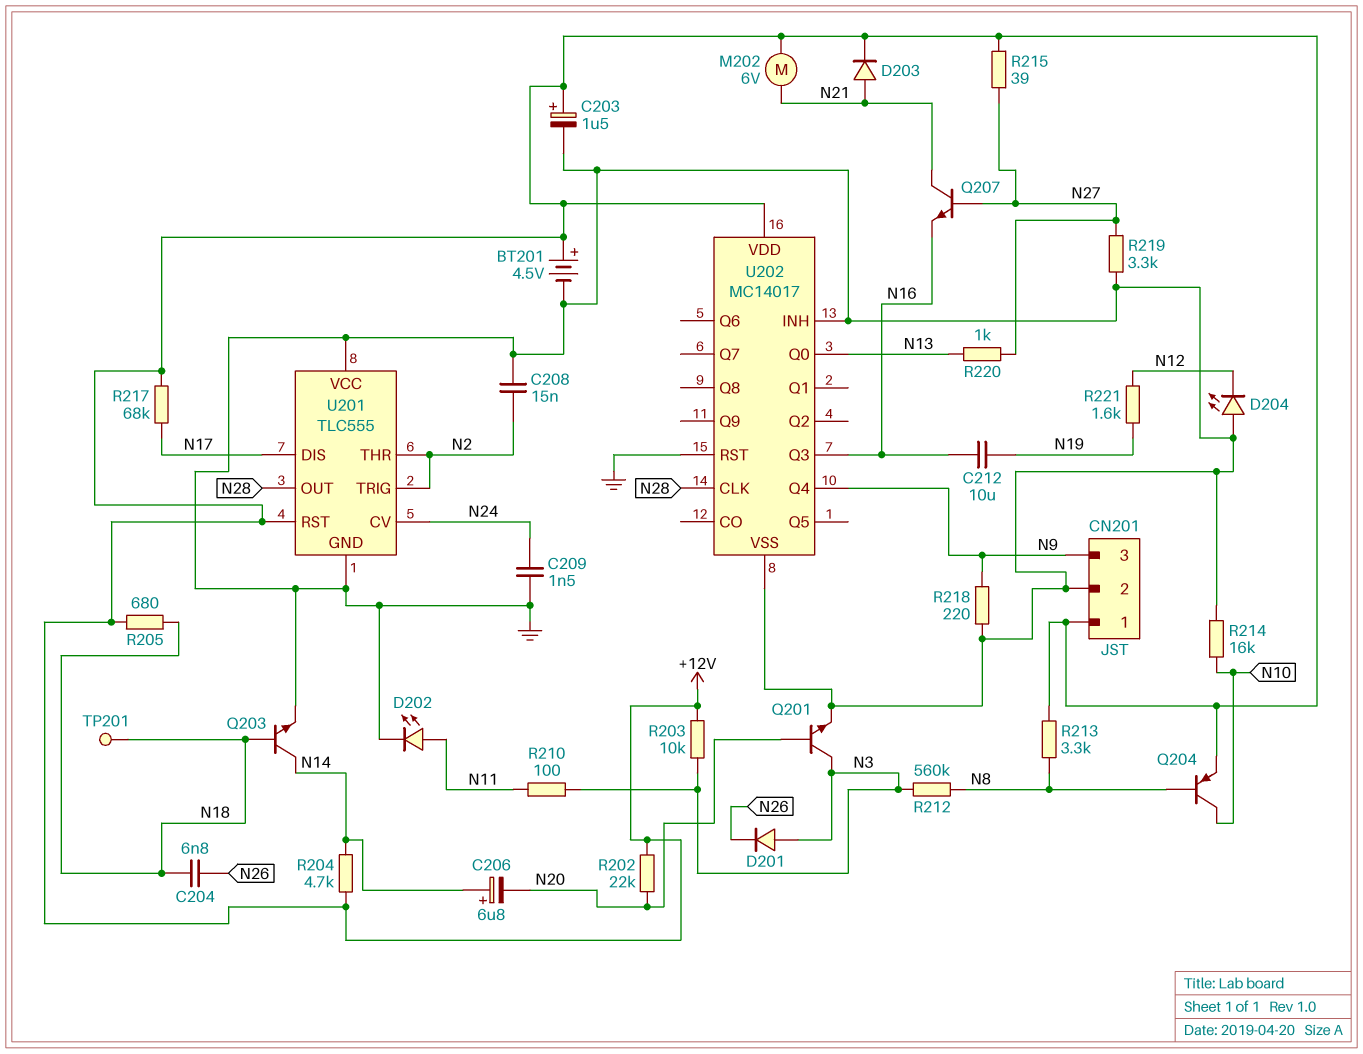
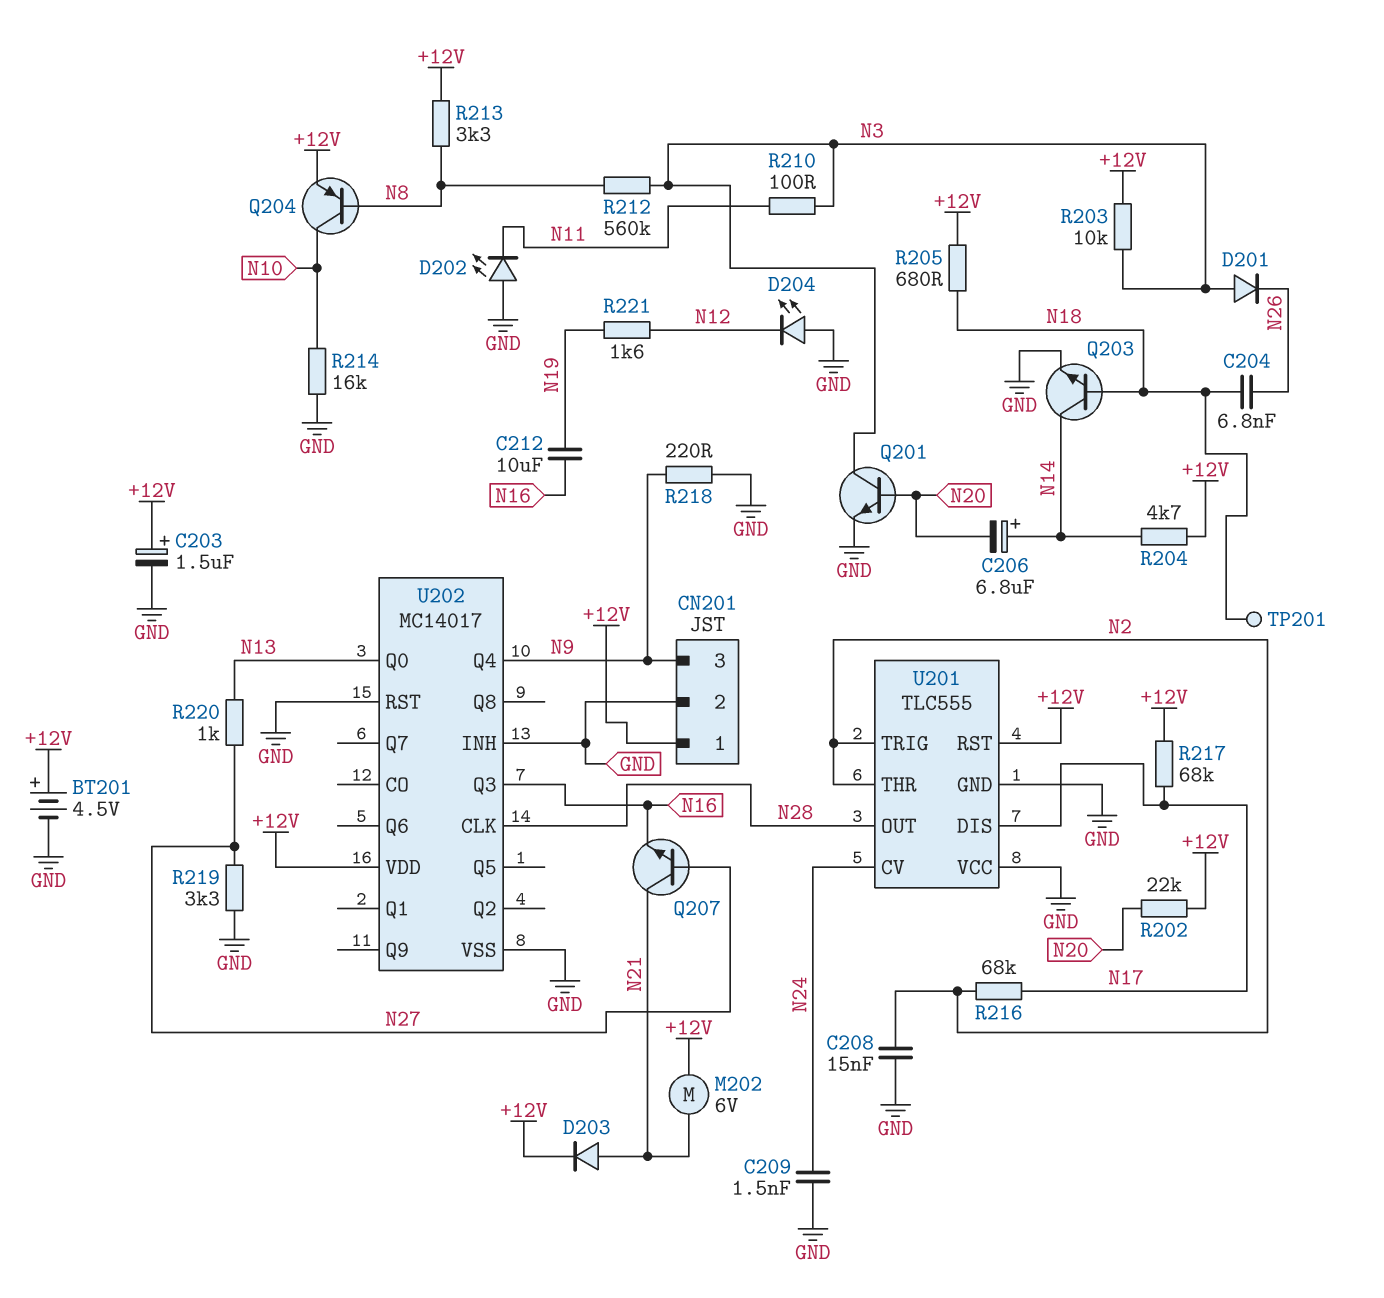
D202: LED (A N11, K GND) -> LED (A GND, K N11)
R215: 39 (+12V, N27) -> none
R216: none -> 68k (N2, N17)

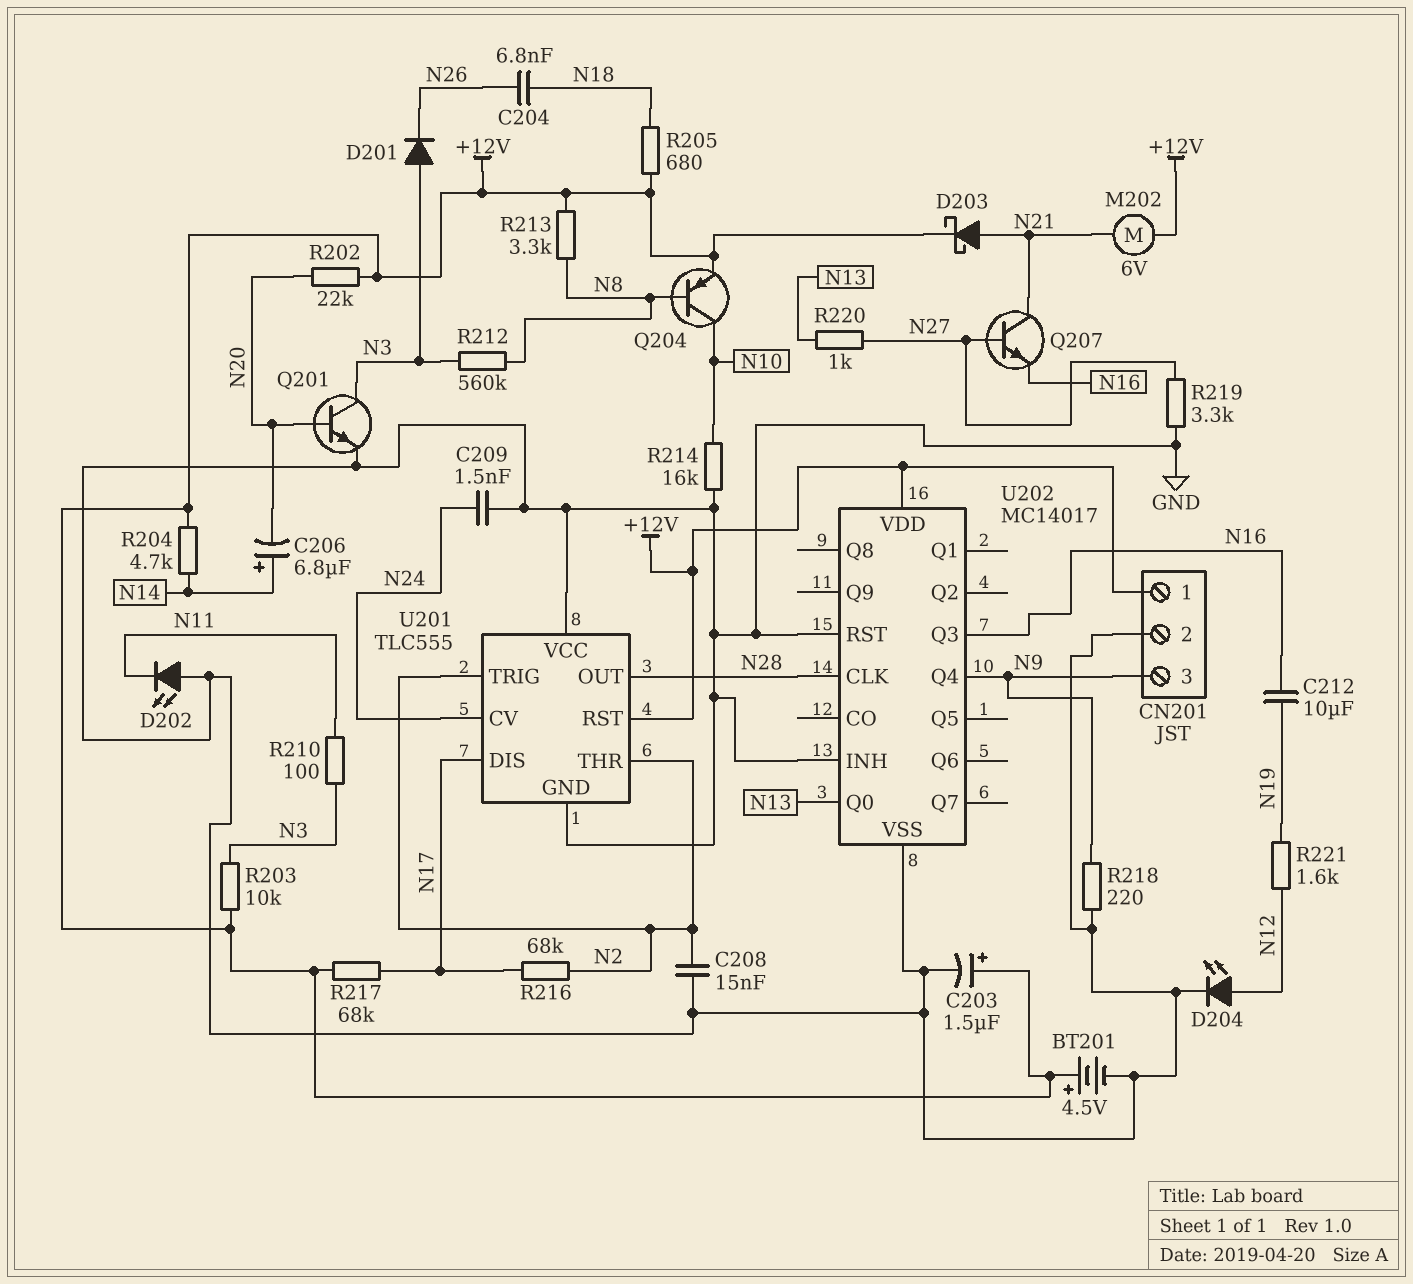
D203: diode (A N21, K +12V) -> schottky (A N21, K +12V)
D204: LED (A GND, K N12) -> LED (A N12, K GND)
Q203: NPN (B N18, C N14, E GND) -> none
TP201: test point (N18) -> none

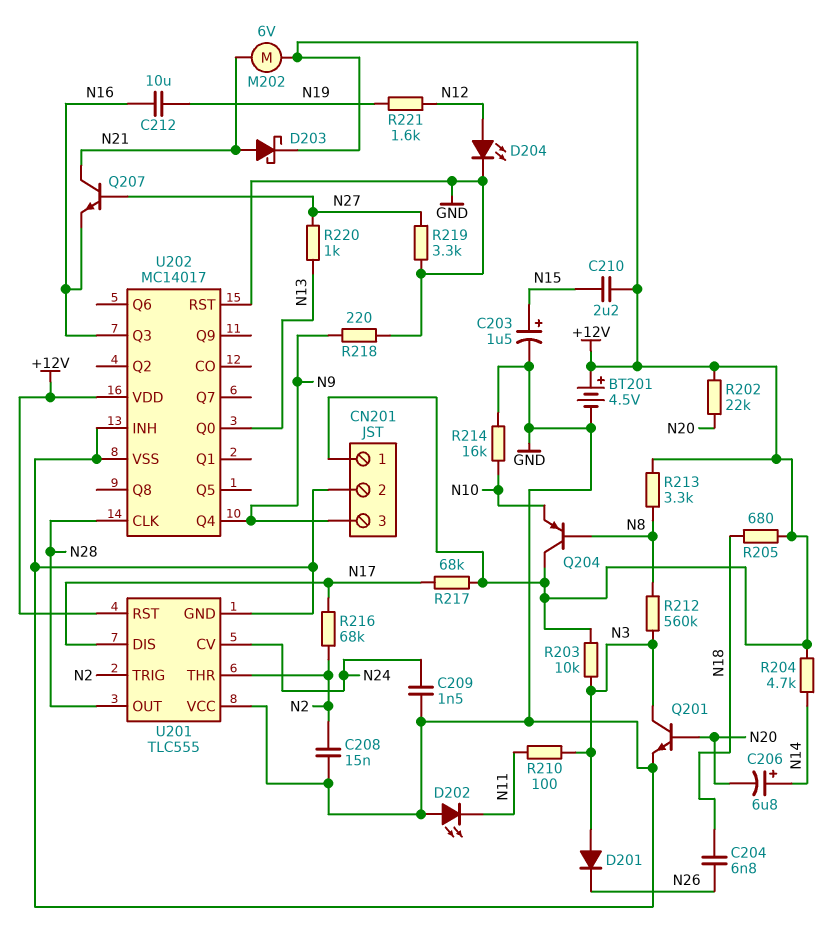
C203: 1.5uF (plus +12V, minus GND) -> 1.5uF (plus N15, minus GND)
C210: none -> 2.2uF (+12V, N15)
Q204: PNP (B N8, C N10, E +12V) -> PNP (B N8, C +12V, E N10)

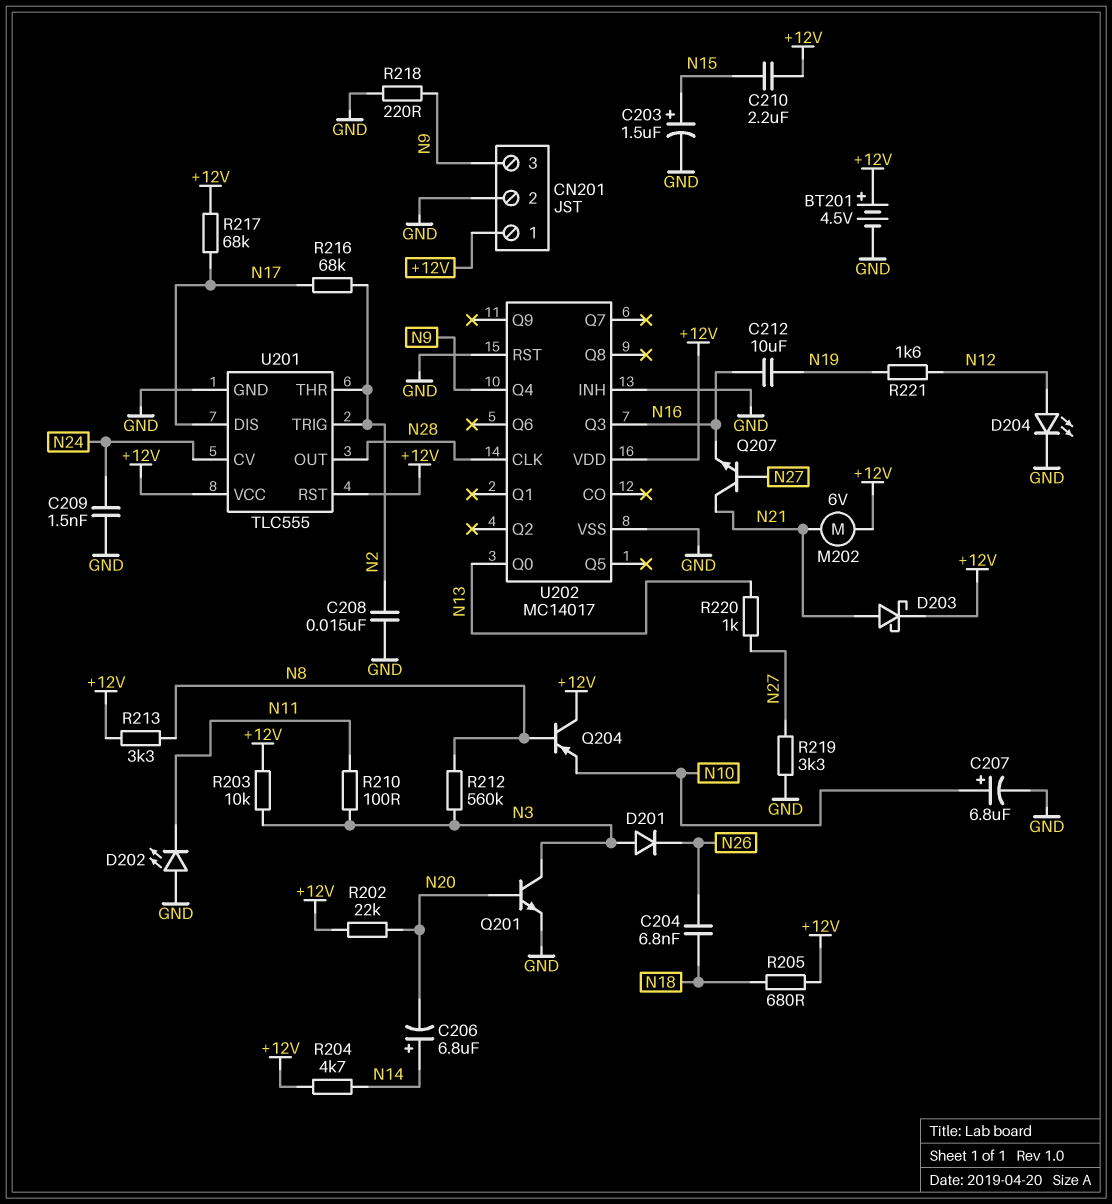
C207: none -> 6.8uF (plus N10, minus GND)
R214: 16k (GND, N10) -> none
U201 pin VCC: GND -> +12V

